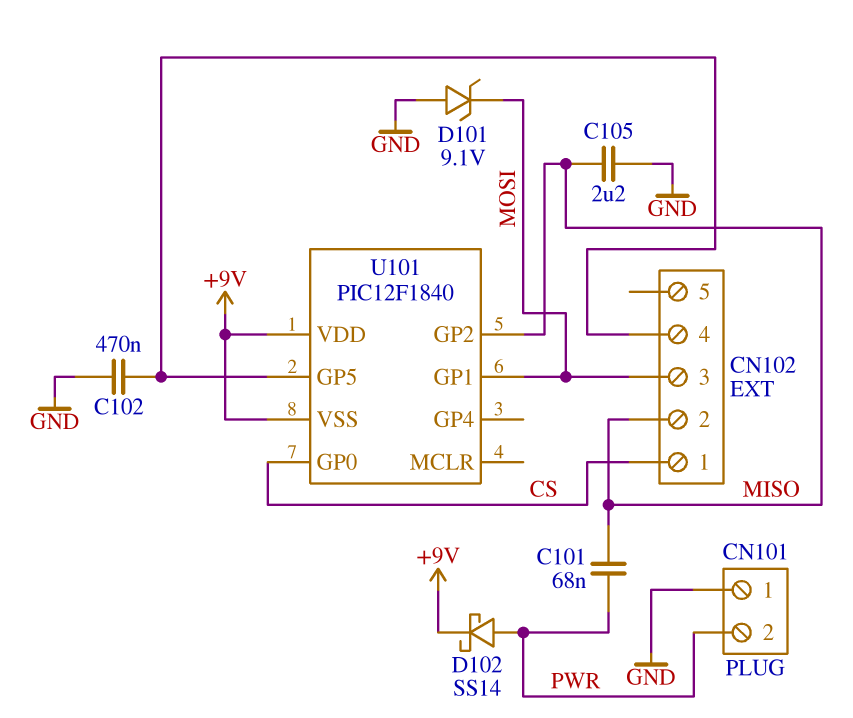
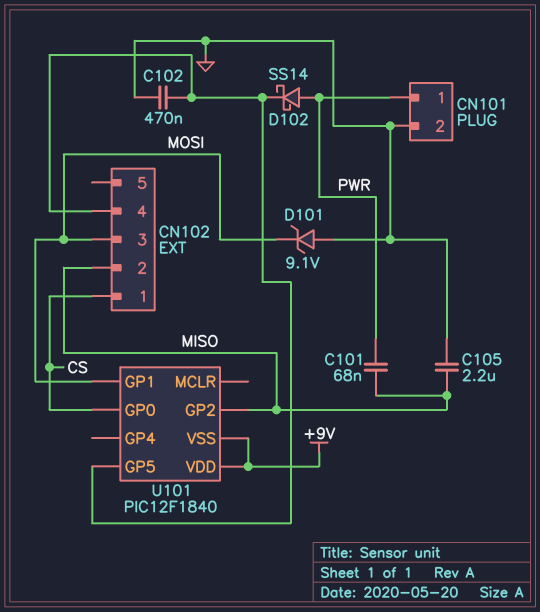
CN101 pin 1: GND -> PWR
CN101 pin 2: PWR -> GND
D102: schottky SS14 (A PWR, K +9V) -> schottky SS14 (A PWR, K CN102/4)

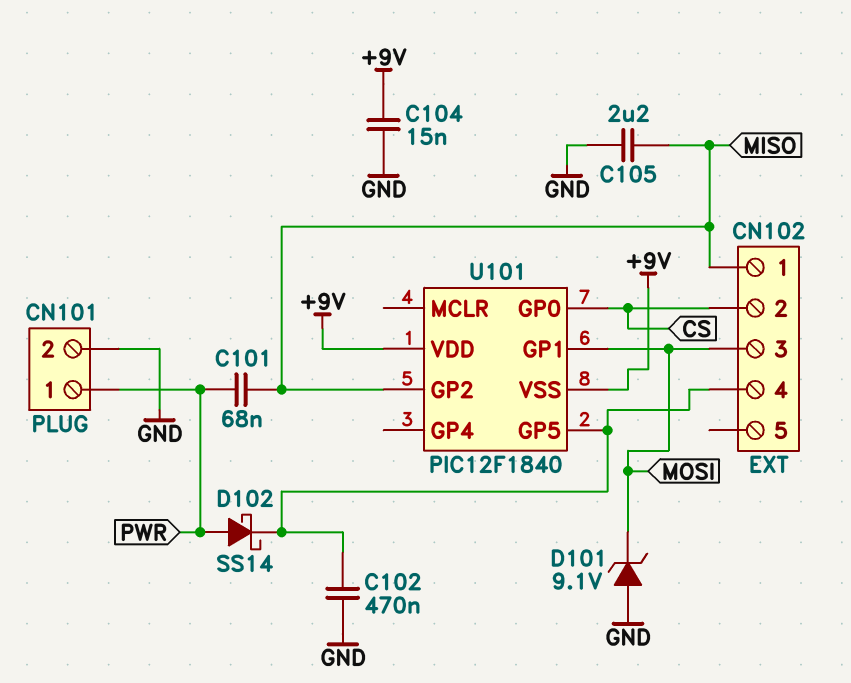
C104: none -> 15nF (+9V, GND)
CN102 pin 1: CS -> MISO
CN102 pin 2: MISO -> CS

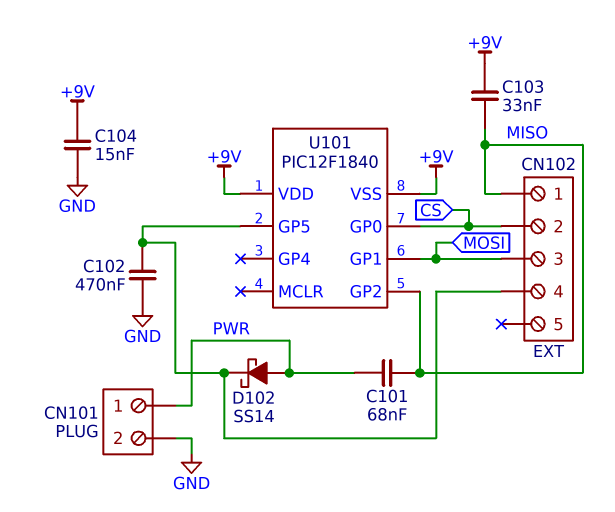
C103: none -> 33nF (+9V, MISO)
C105: 2.2uF (GND, MISO) -> none
D101: zener 9.1V (A GND, K MOSI) -> none

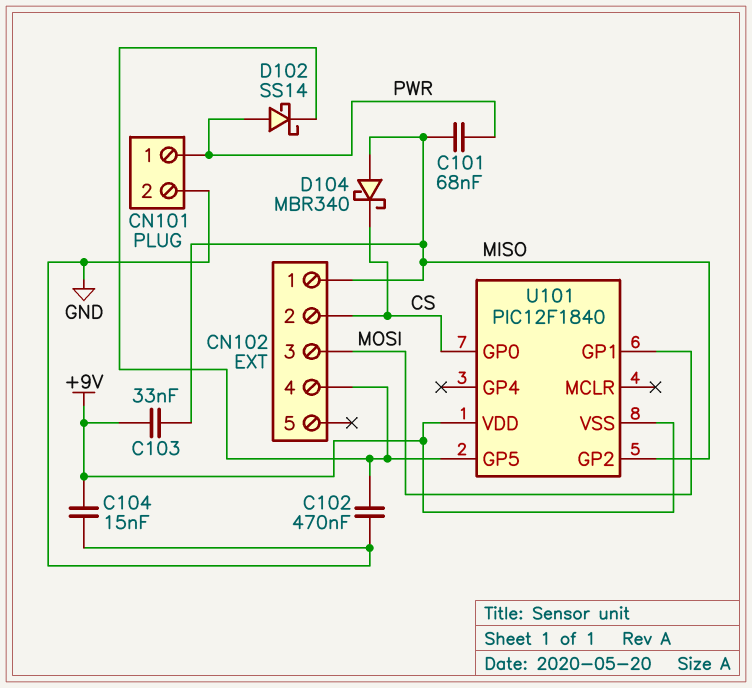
D104: none -> schottky MBR340 (A MISO, K CS)

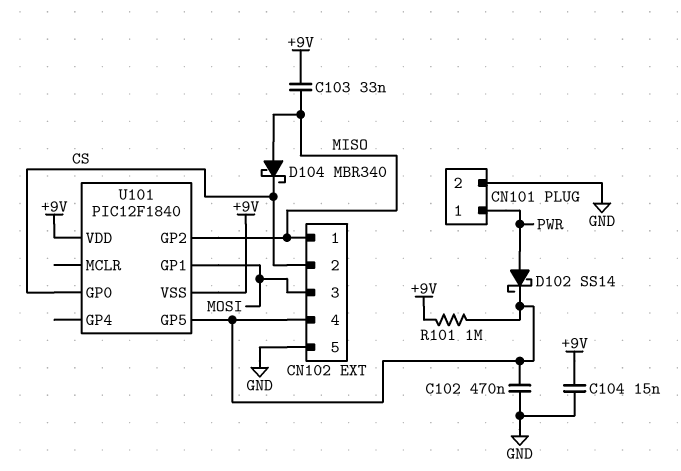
C101: 68nF (MISO, PWR) -> none
CN102 pin 5: none -> GND
R101: none -> 1M (+9V, CN102/4)

